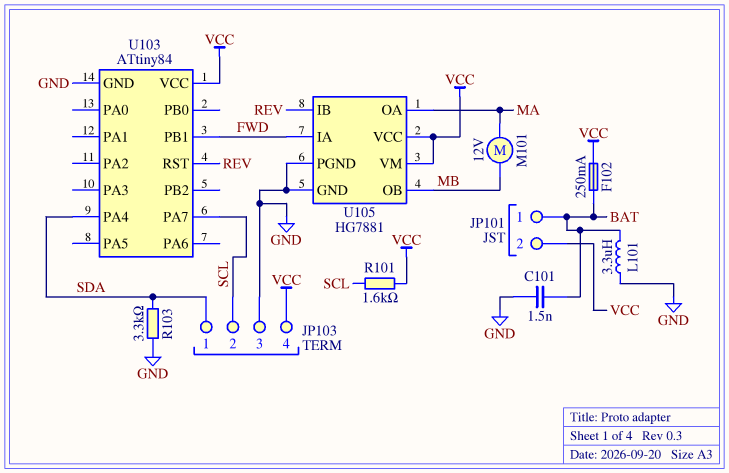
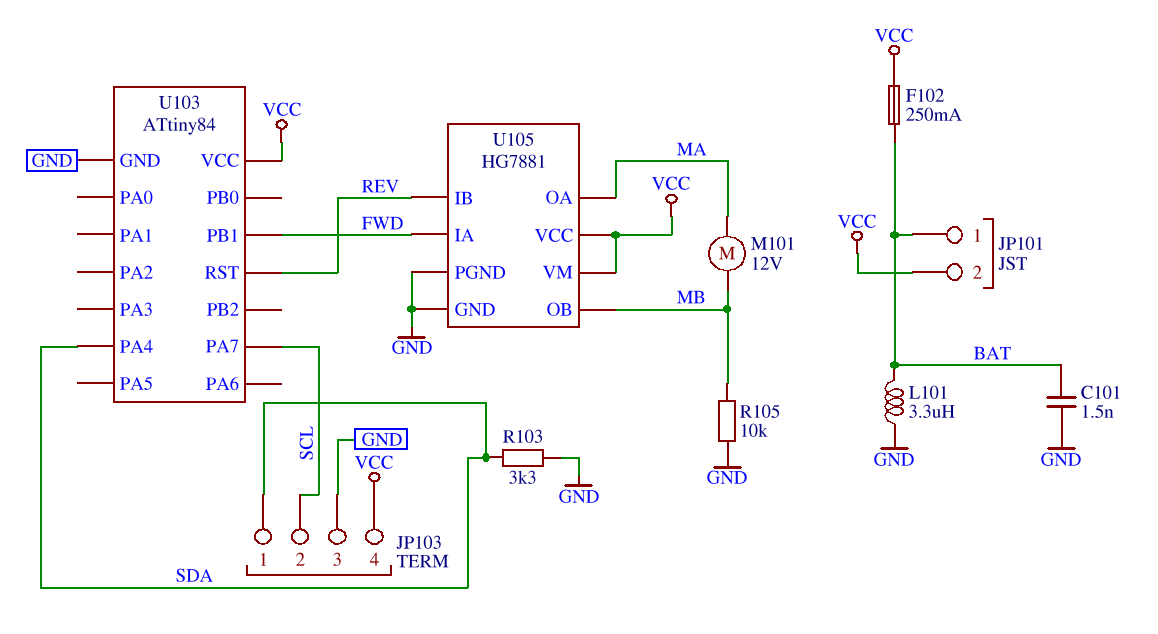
R101: 1.6k (SCL, VCC) -> none
R105: none -> 10k (GND, MB)

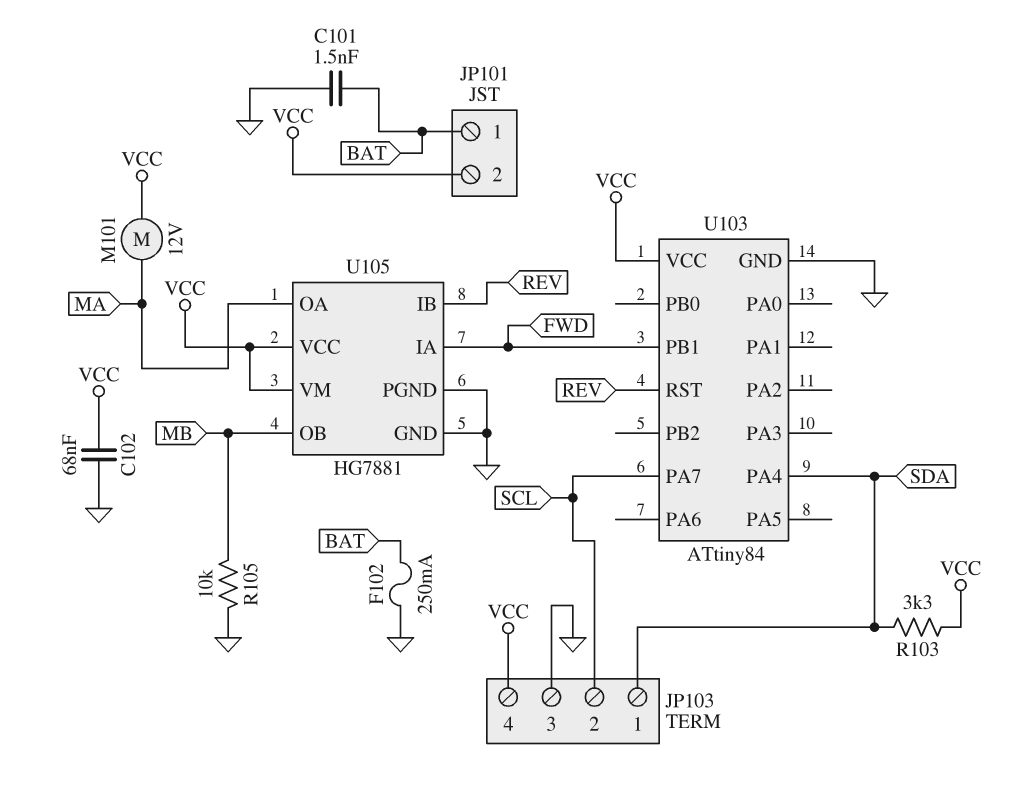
C102: none -> 68nF (GND, VCC)
F102: 250mA (BAT, VCC) -> 250mA (BAT, GND)
L101: 3.3uH (BAT, GND) -> none
M101: motor 12V (MA, MB) -> motor 12V (MA, VCC)
R103: 3.3k (GND, SDA) -> 3.3k (SDA, VCC)

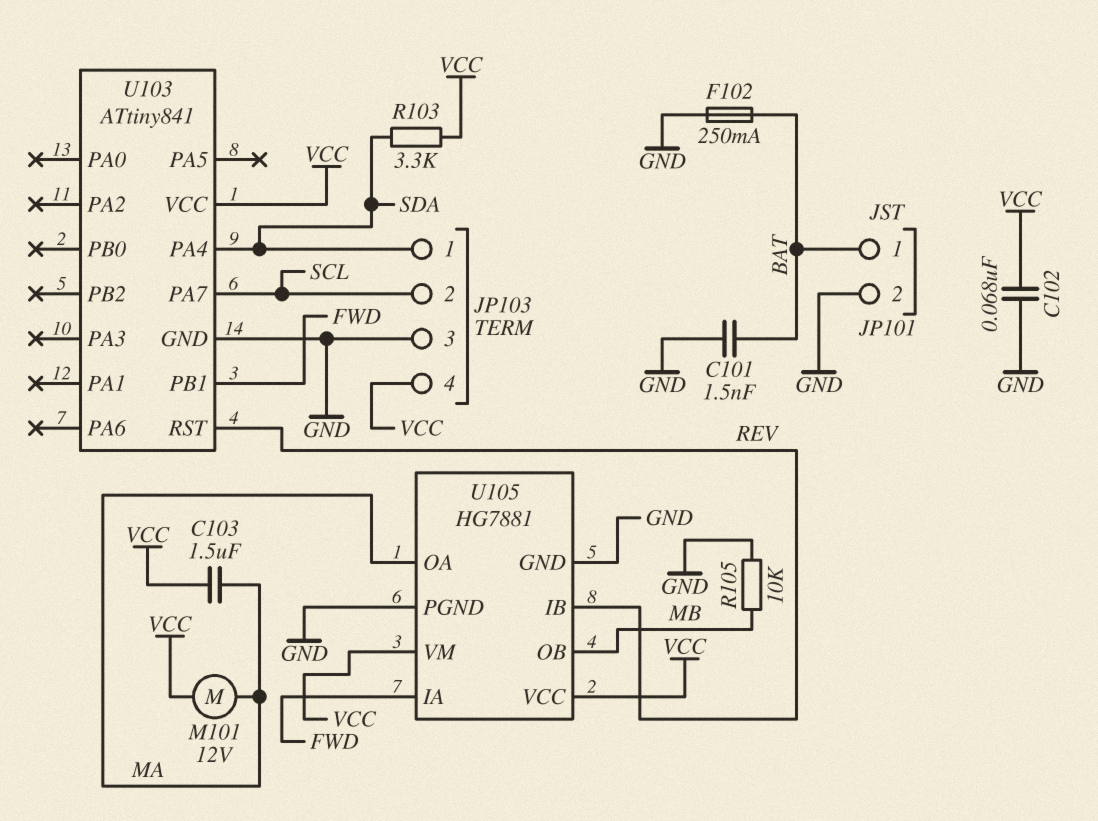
C103: none -> 1.5uF (MA, VCC)
JP101 pin 2: VCC -> GND
U103: ATtiny84 -> ATtiny841

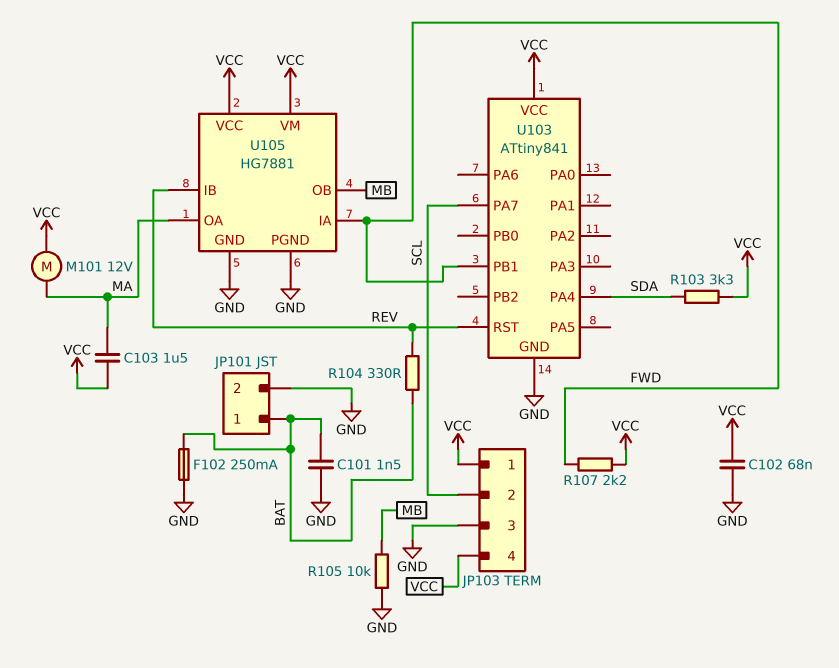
JP103 pin 1: SDA -> VCC
R104: none -> 330 (BAT, REV)
R107: none -> 2.2k (FWD, VCC)

